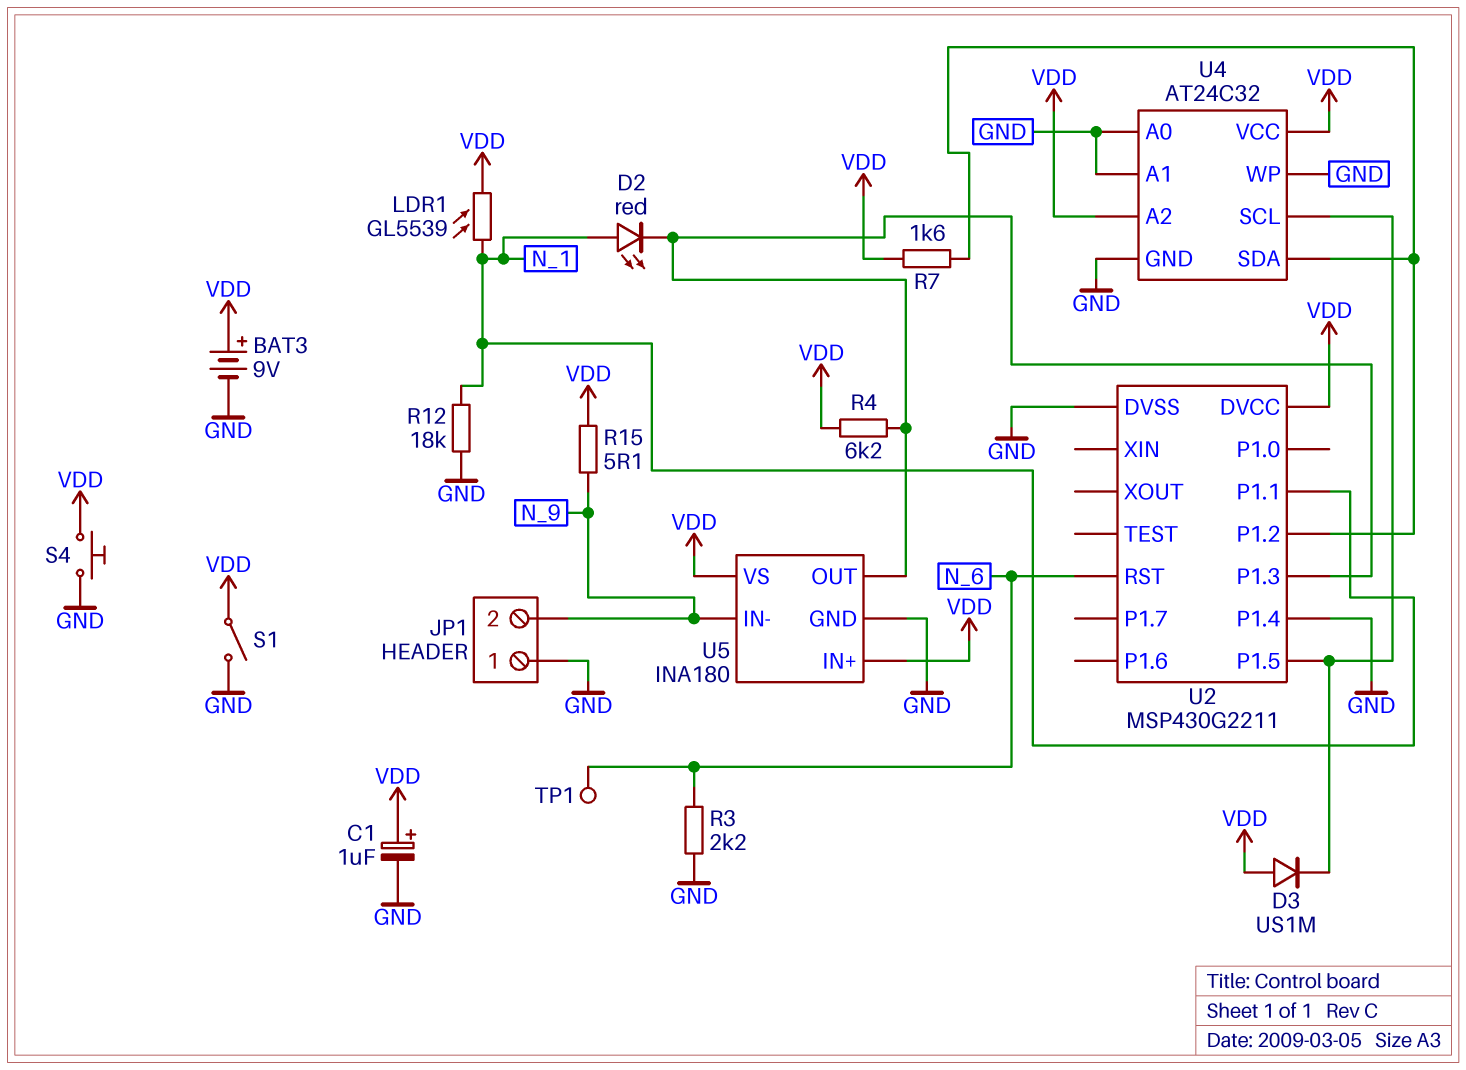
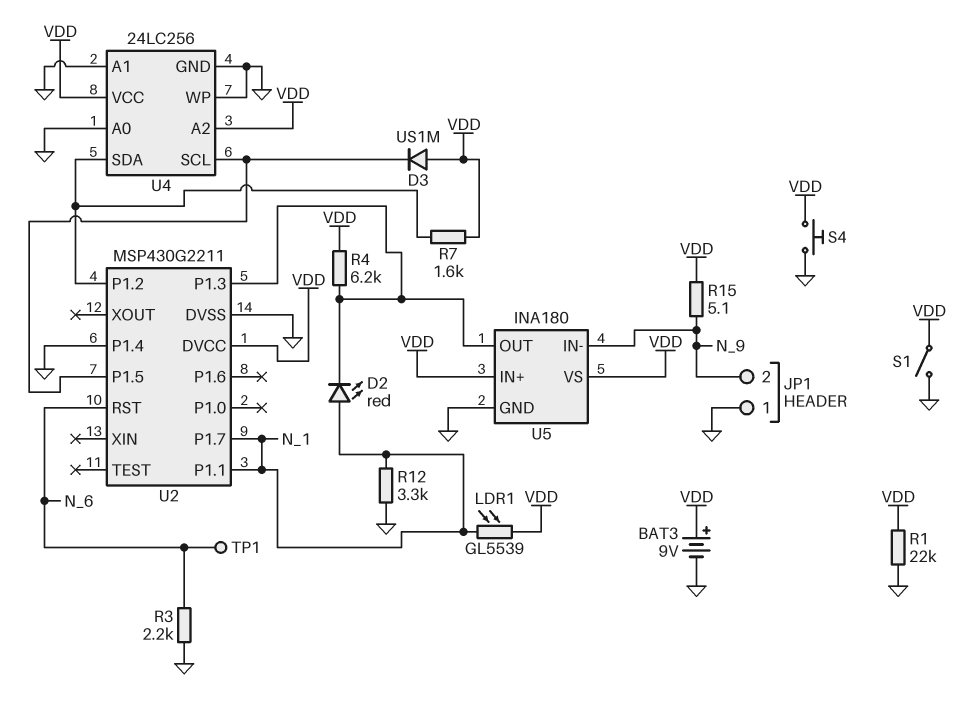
C1: 1uF (plus VDD, minus GND) -> none
R1: none -> 22k (GND, VDD)
R12: 18k (GND, N_1) -> 3.3k (GND, N_1)
U2 pin P1.7: none -> N_1
U4: AT24C32 -> 24LC256

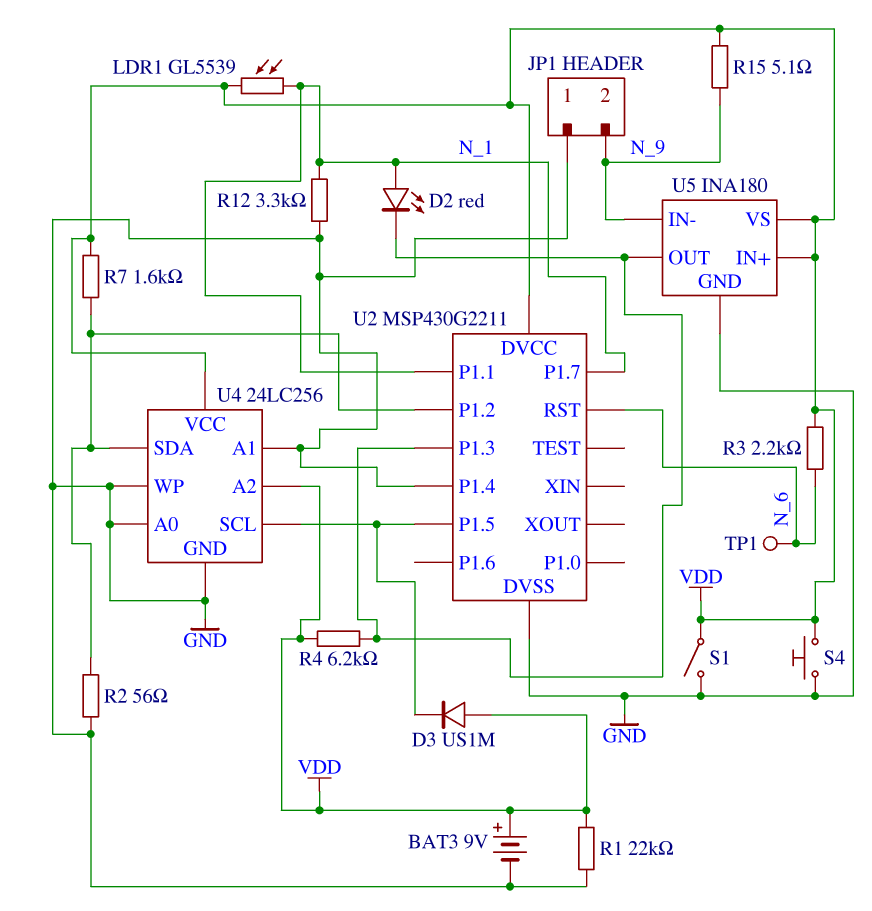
R2: none -> 56 (GND, U2/P1.2)
R3: 2.2k (GND, N_6) -> 2.2k (N_6, VDD)

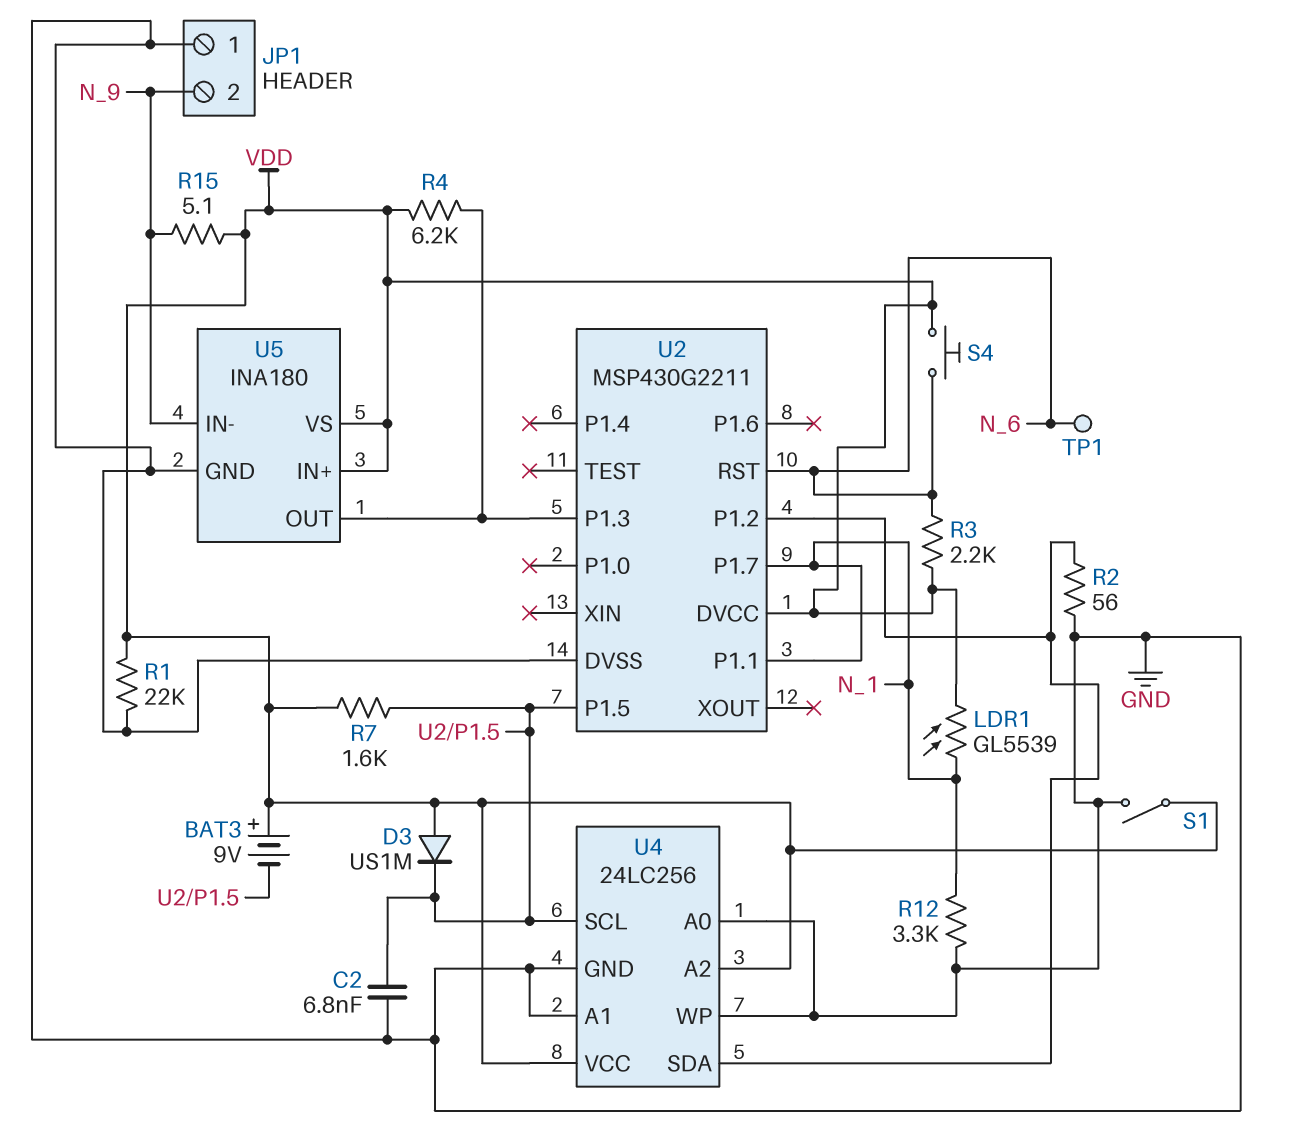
BAT3: 9V (plus VDD, minus GND) -> 9V (plus VDD, minus U2/P1.5)
C2: none -> 6.8nF (GND, U2/P1.5)
D2: LED red (A N_1, K U2/P1.3) -> none
R7: 1.6k (U2/P1.2, VDD) -> 1.6k (U2/P1.5, VDD)
S4: button (GND, VDD) -> button (N_6, VDD)
U2 pin P1.4: GND -> none

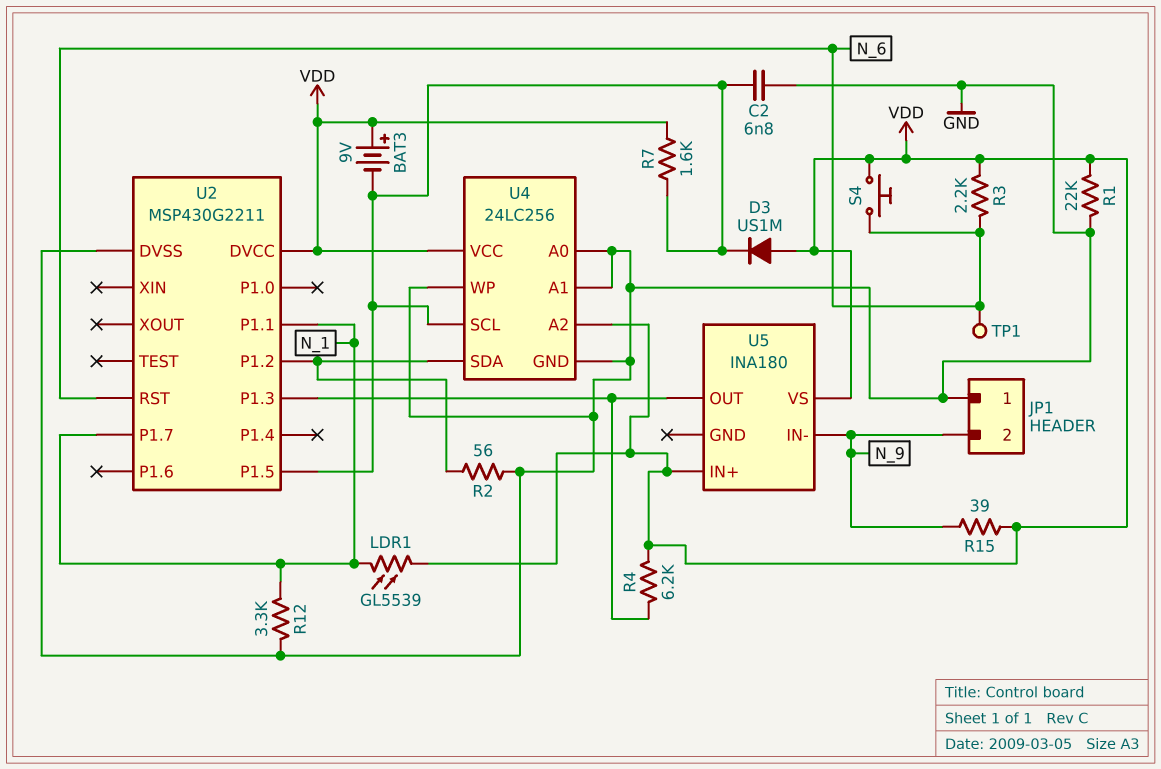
R15: 5.1 (N_9, VDD) -> 39 (N_9, VDD)
S1: switch (GND, VDD) -> none
U5 pin GND: GND -> none

